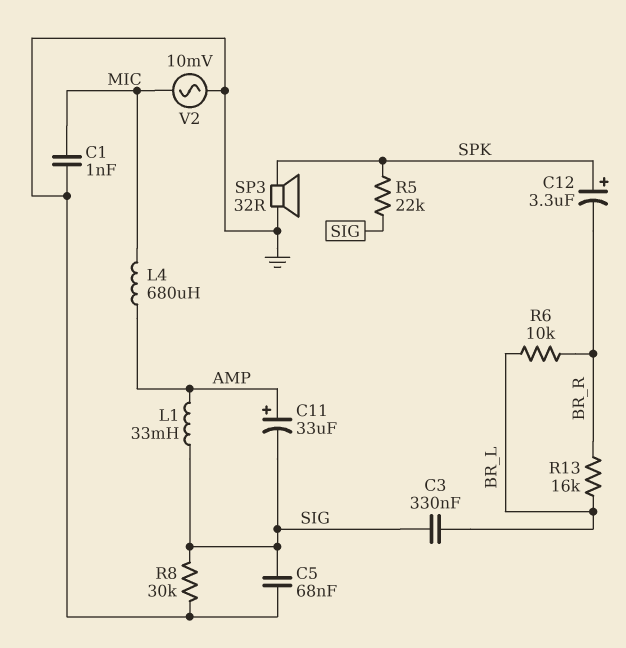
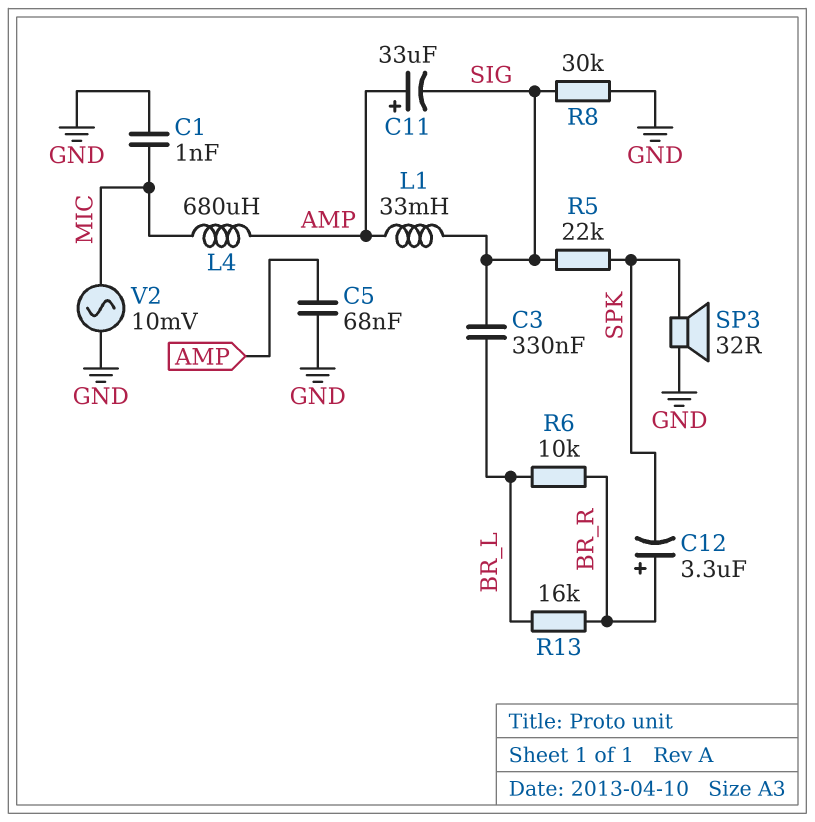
C5: 68nF (GND, SIG) -> 68nF (AMP, GND)
C12: 3.3uF (plus SPK, minus BR_R) -> 3.3uF (plus BR_R, minus SPK)

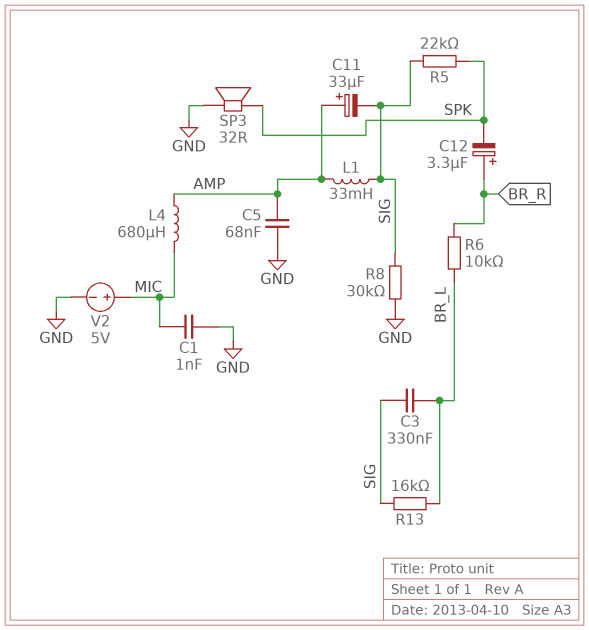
R13: 16k (BR_L, BR_R) -> 16k (BR_L, SIG)
V2: AC 10mV (GND, MIC) -> 5V (plus MIC, minus GND)

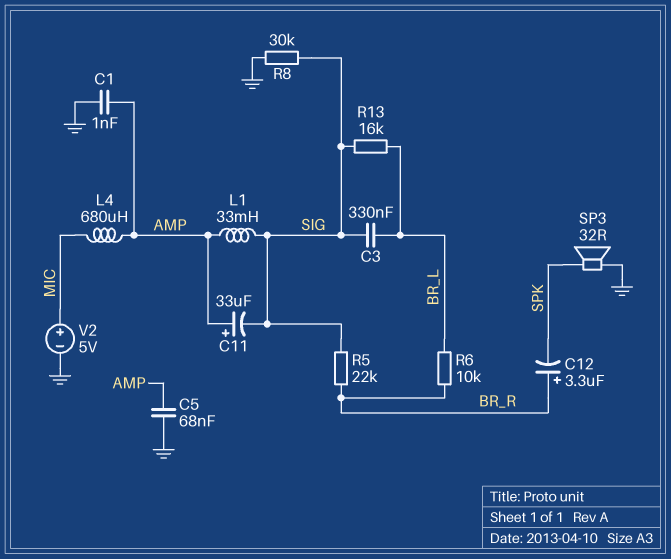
C1: 1nF (GND, MIC) -> 1nF (AMP, GND)
R5: 22k (SIG, SPK) -> 22k (BR_R, SIG)

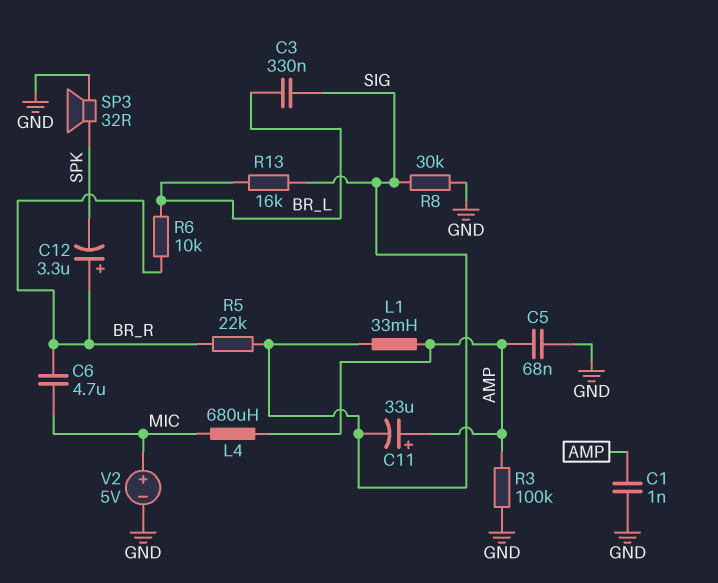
C6: none -> 4.7uF (BR_R, MIC)
R3: none -> 100k (AMP, GND)

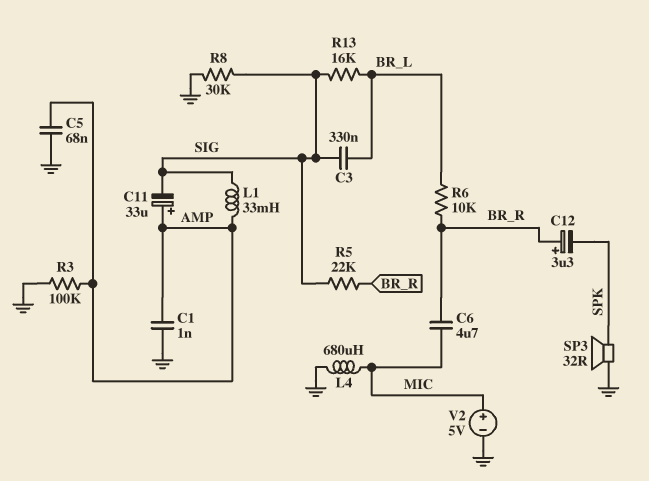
L4: 680uH (AMP, MIC) -> 680uH (GND, MIC)

